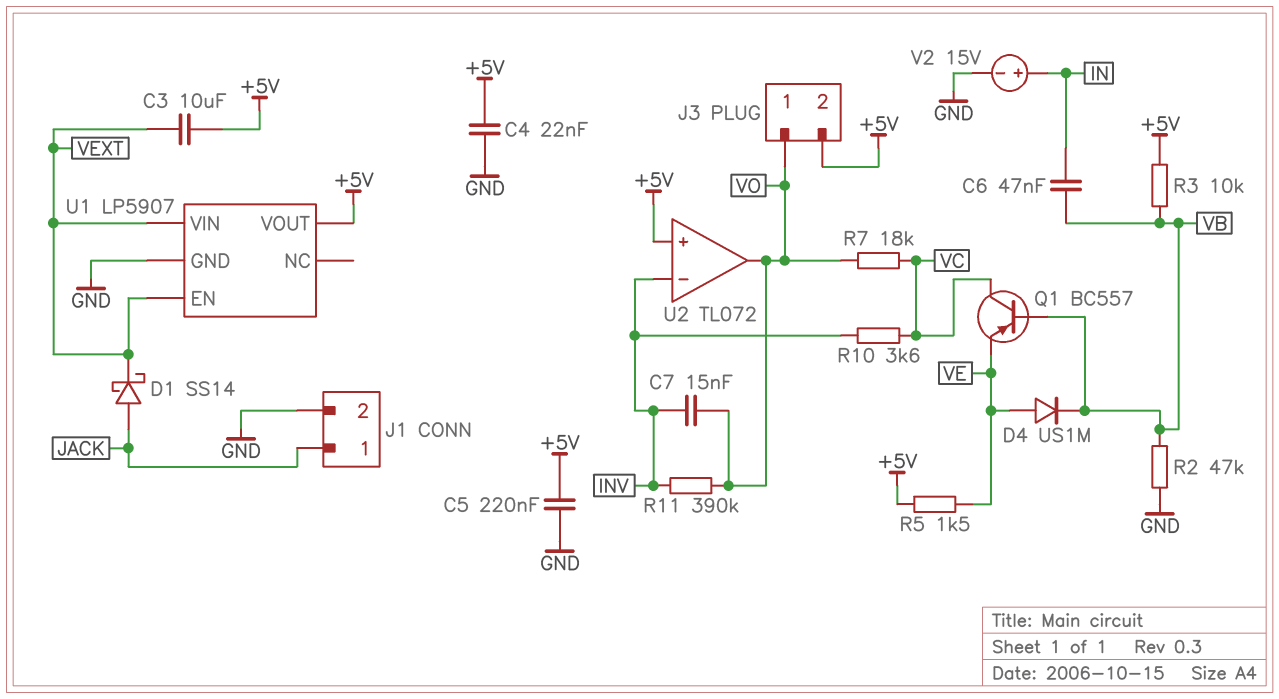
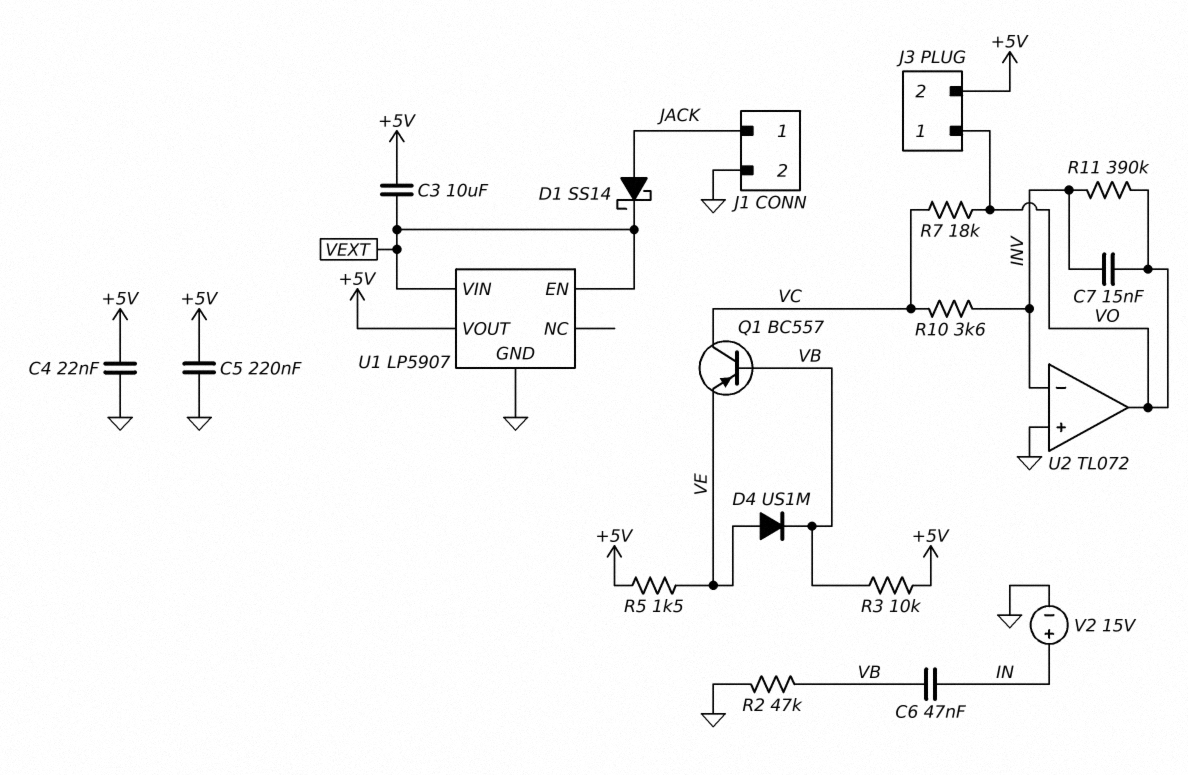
U2 pin in+: +5V -> GND

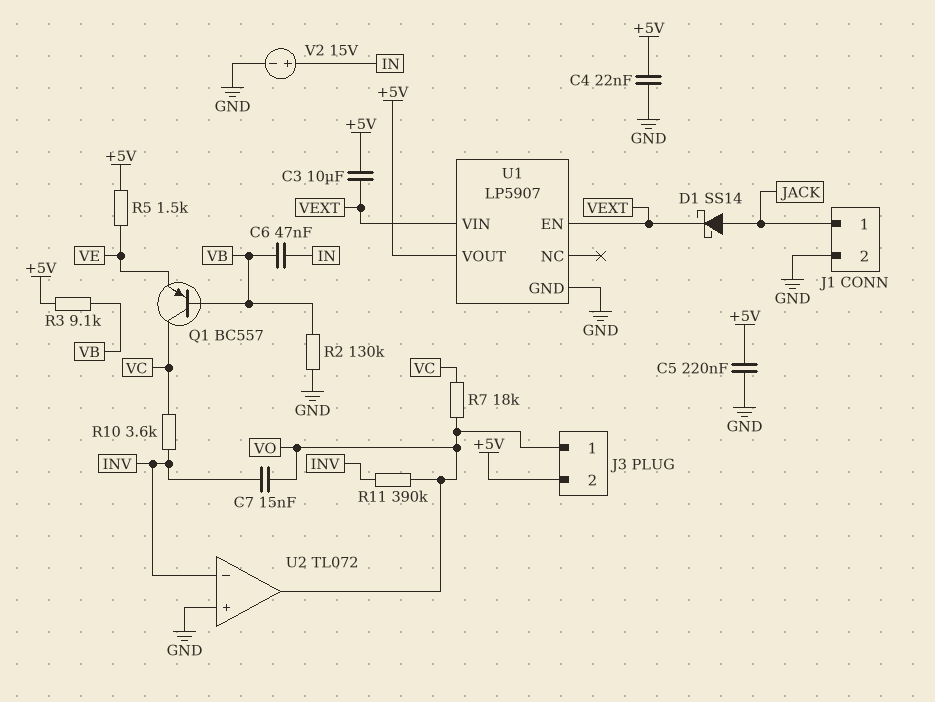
D4: diode US1M (A VE, K VB) -> none
R2: 47k (GND, VB) -> 130k (GND, VB)
R3: 10k (+5V, VB) -> 9.1k (+5V, VB)

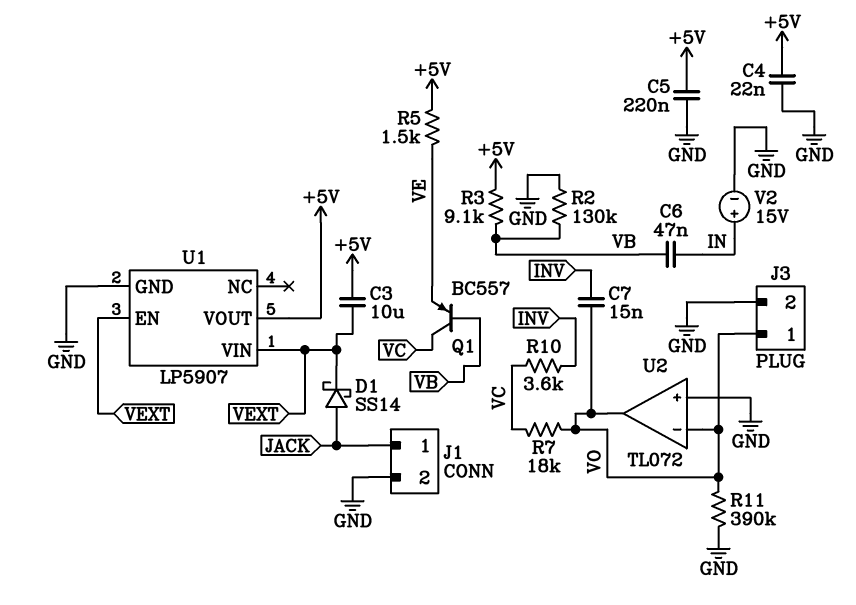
J3 pin 2: +5V -> GND
R11: 390k (INV, VO) -> 390k (GND, VO)
U2 pin in-: INV -> VO

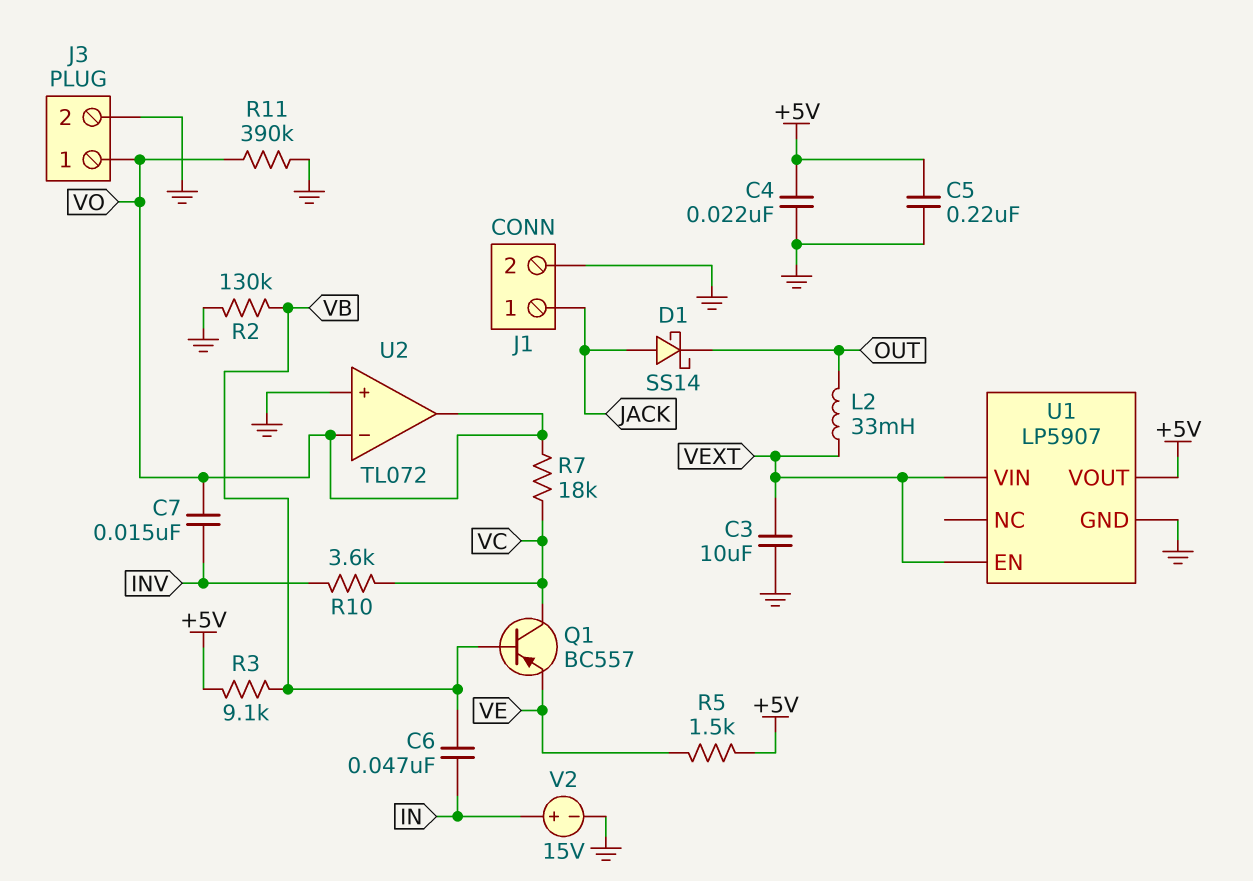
C3: 10uF (+5V, VEXT) -> 10uF (GND, VEXT)
D1: schottky SS14 (A JACK, K VEXT) -> schottky SS14 (A JACK, K OUT)
L2: none -> 33mH (OUT, VEXT)

